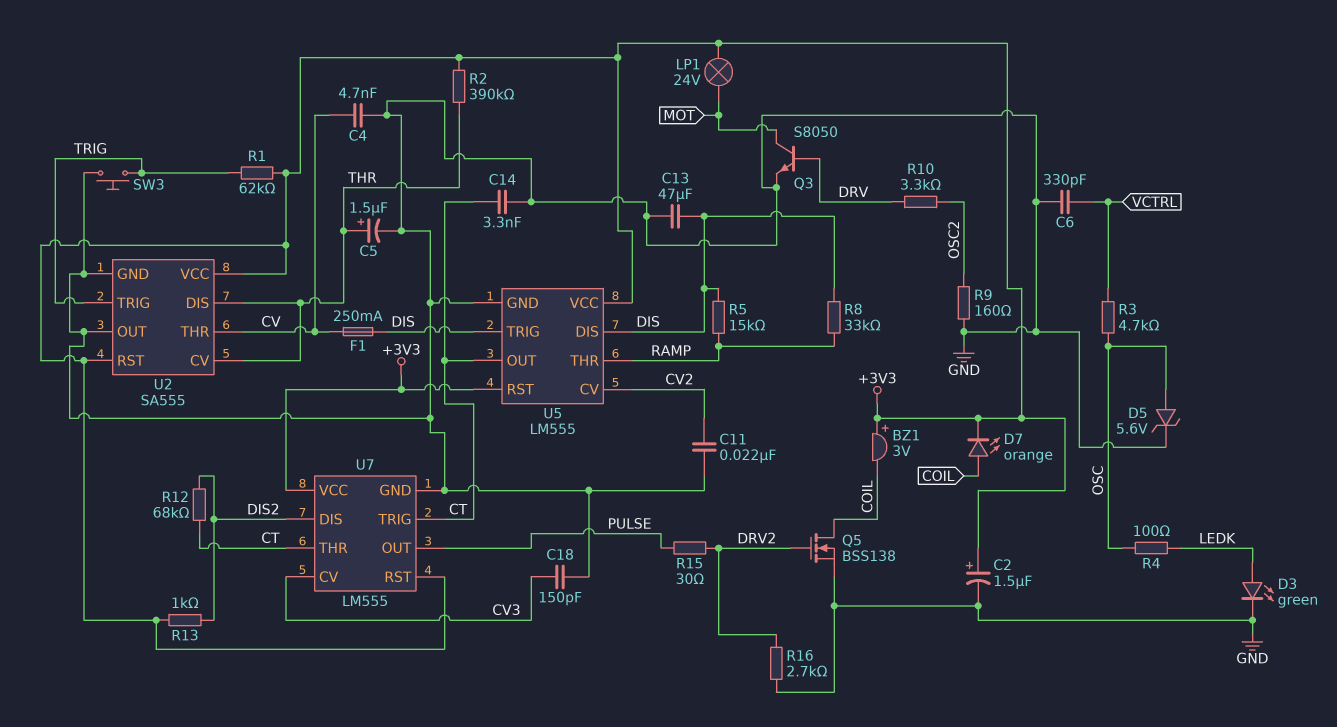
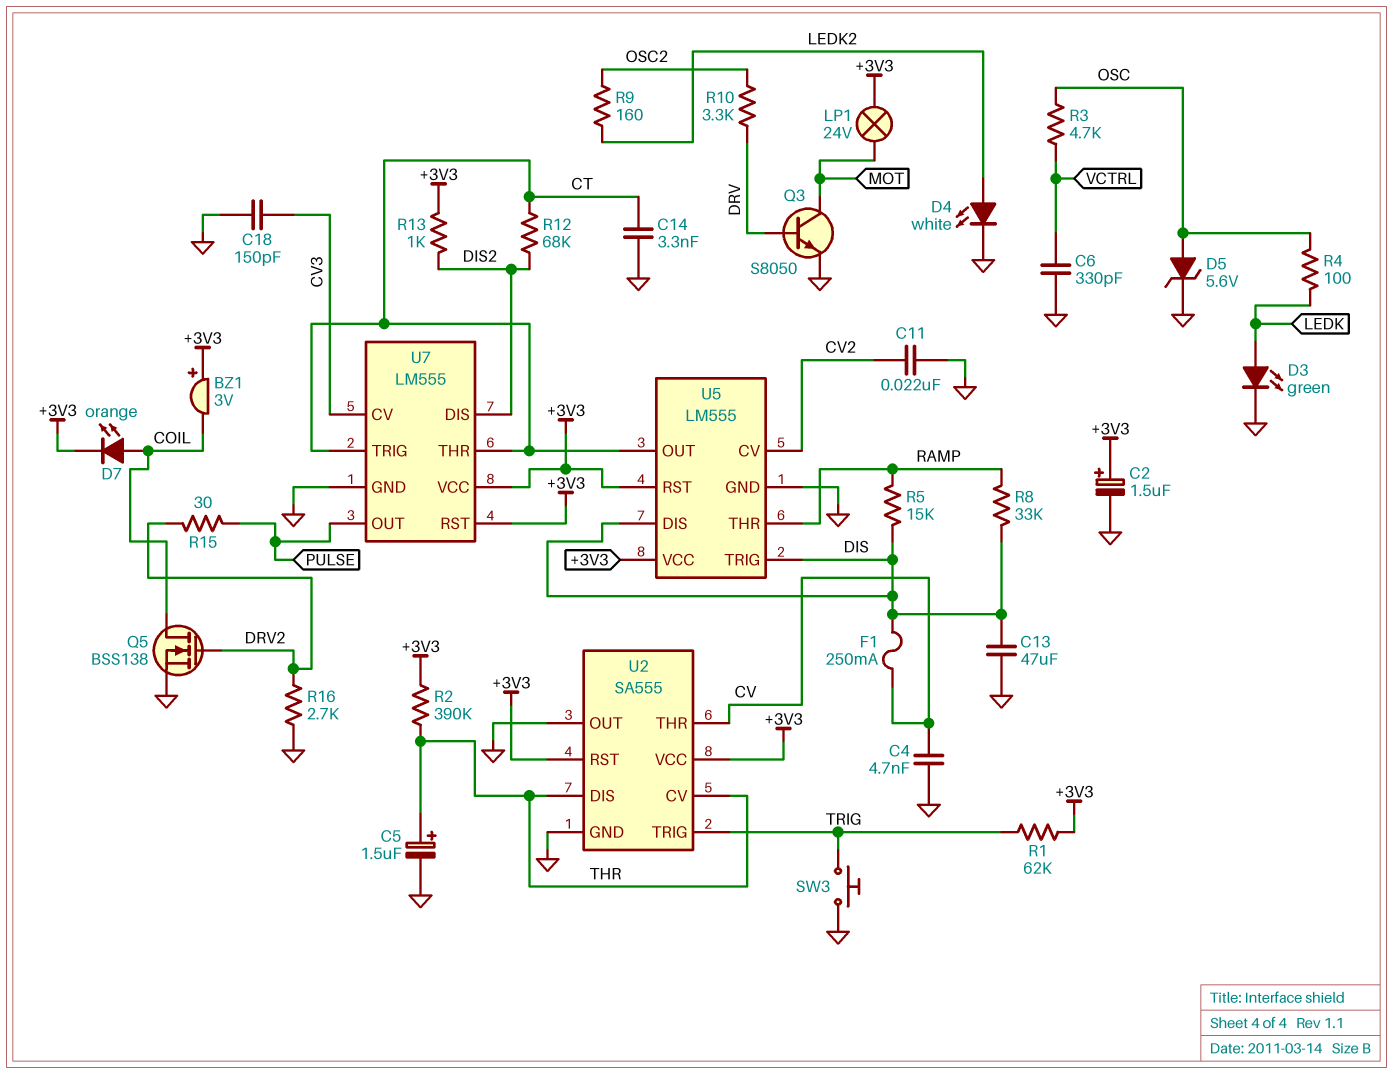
D4: none -> LED white (A LEDK2, K GND)
R9: 160 (GND, OSC2) -> 160 (LEDK2, OSC2)

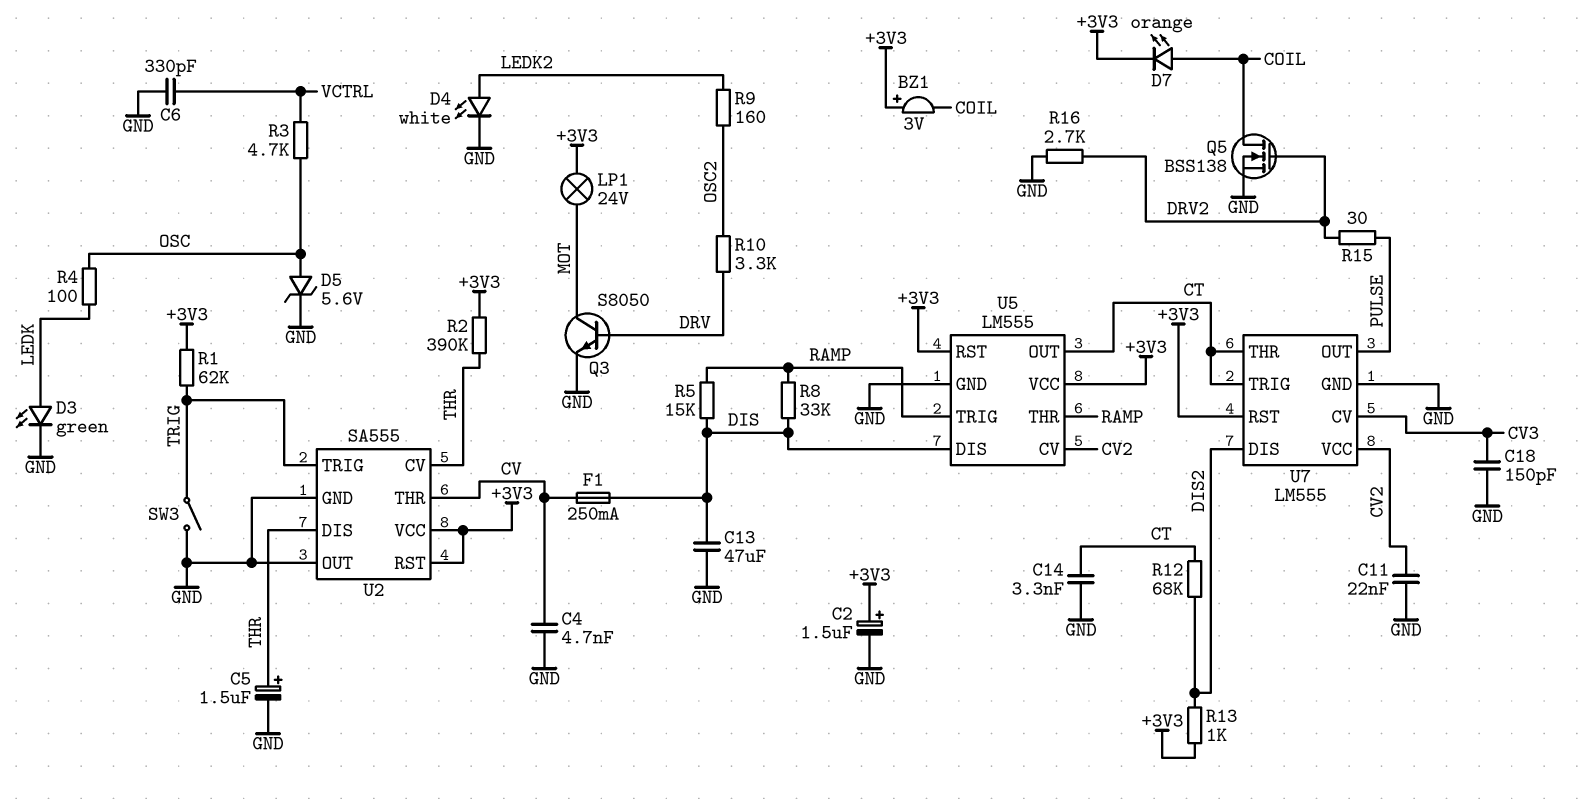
SW3: button (GND, TRIG) -> switch (GND, TRIG)
U5 pin TRIG: DIS -> RAMP
U7 pin VCC: +3V3 -> CV2

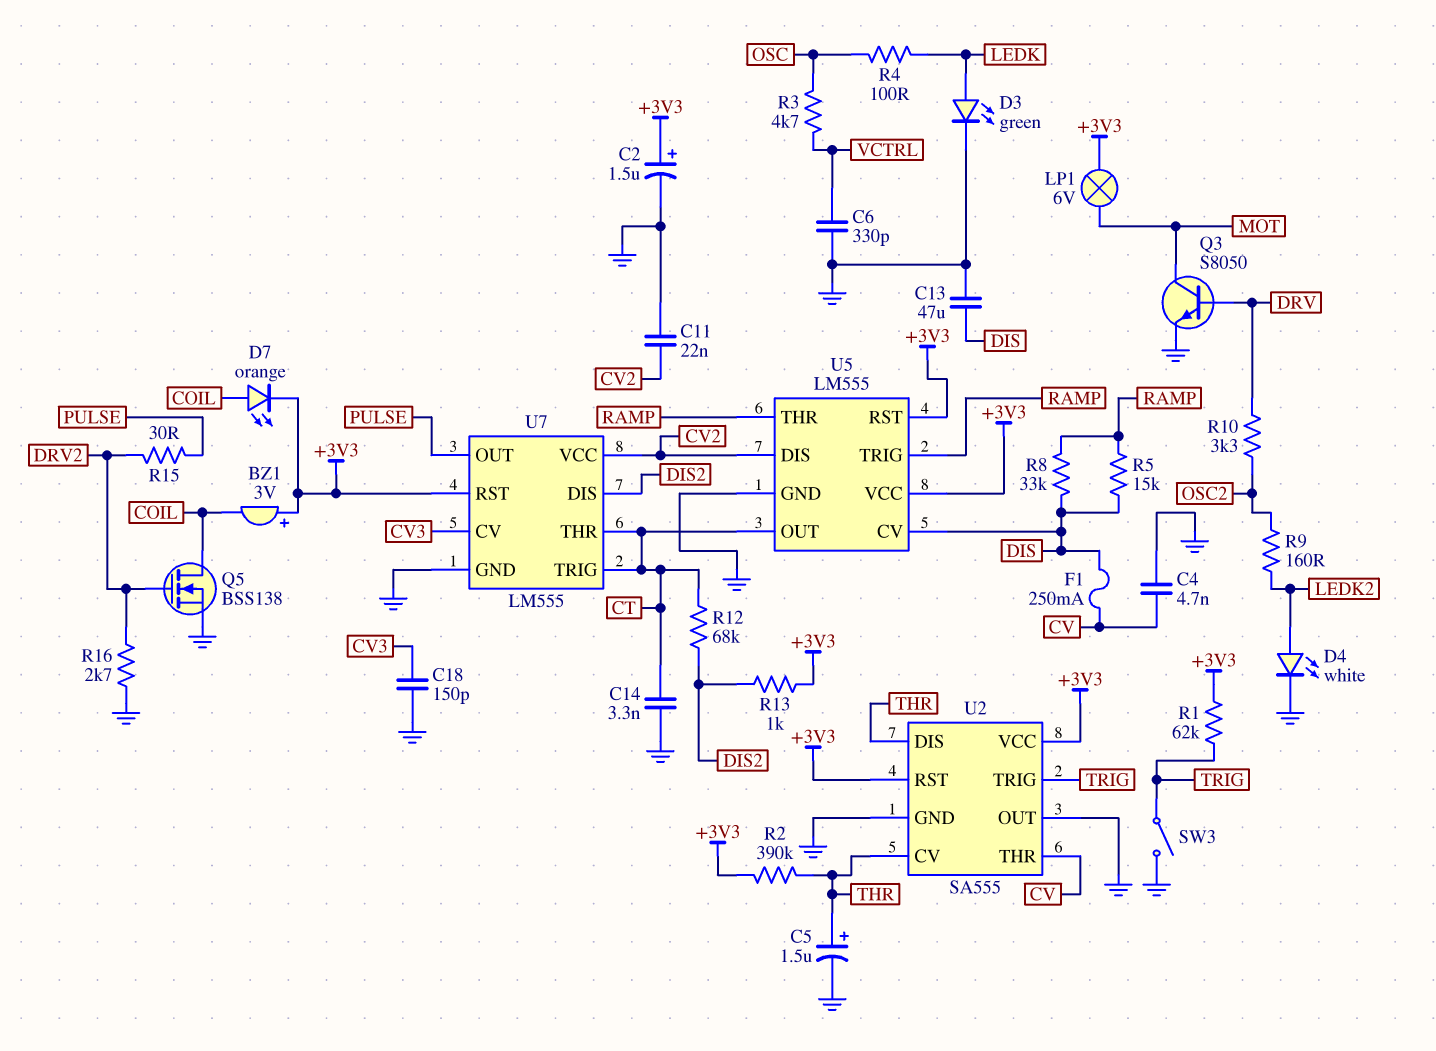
D5: zener 5.6V (A OSC, K GND) -> none
LP1: lamp 24V (+3V3, MOT) -> lamp 6V (+3V3, MOT)
U5 pin CV: CV2 -> DIS
U5 pin DIS: DIS -> CV2

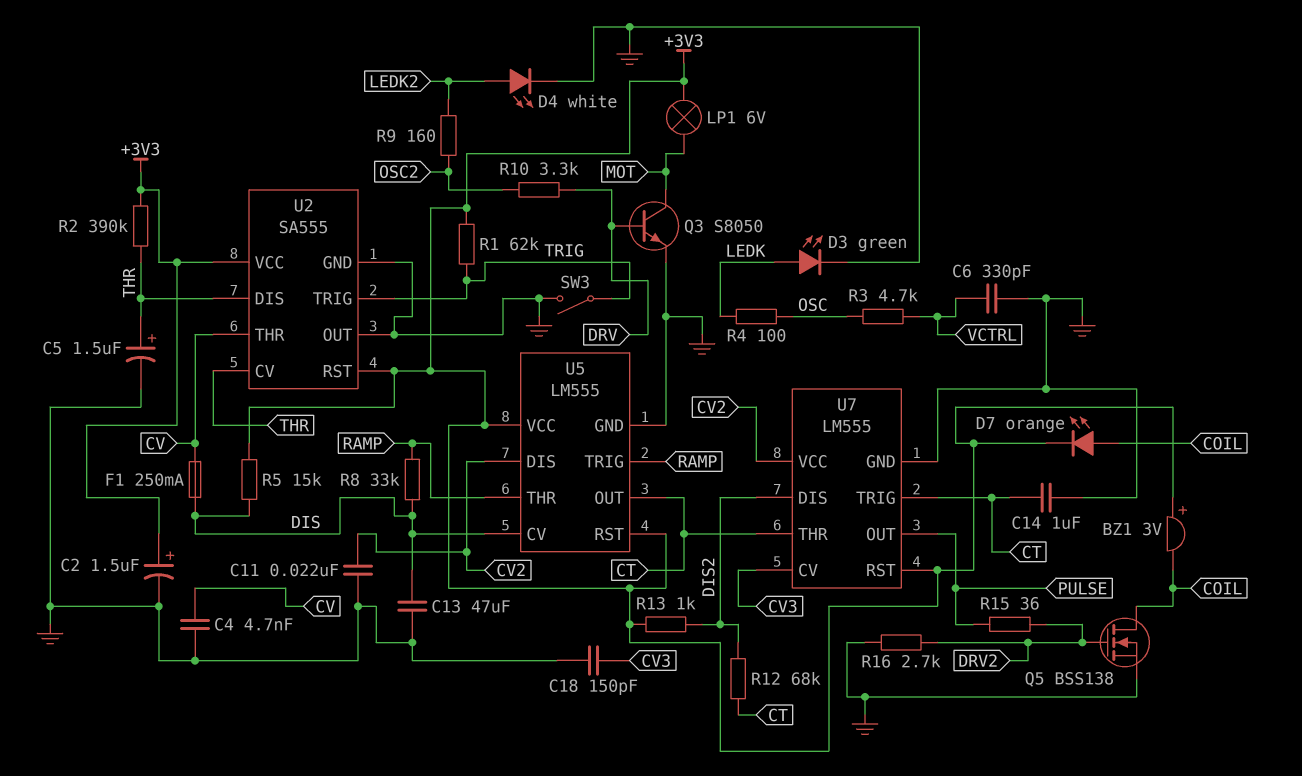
C14: 3.3nF (CT, GND) -> 1uF (CT, GND)
R5: 15k (DIS, RAMP) -> 15k (+3V3, DIS)
R15: 30 (DRV2, PULSE) -> 36 (DRV2, PULSE)

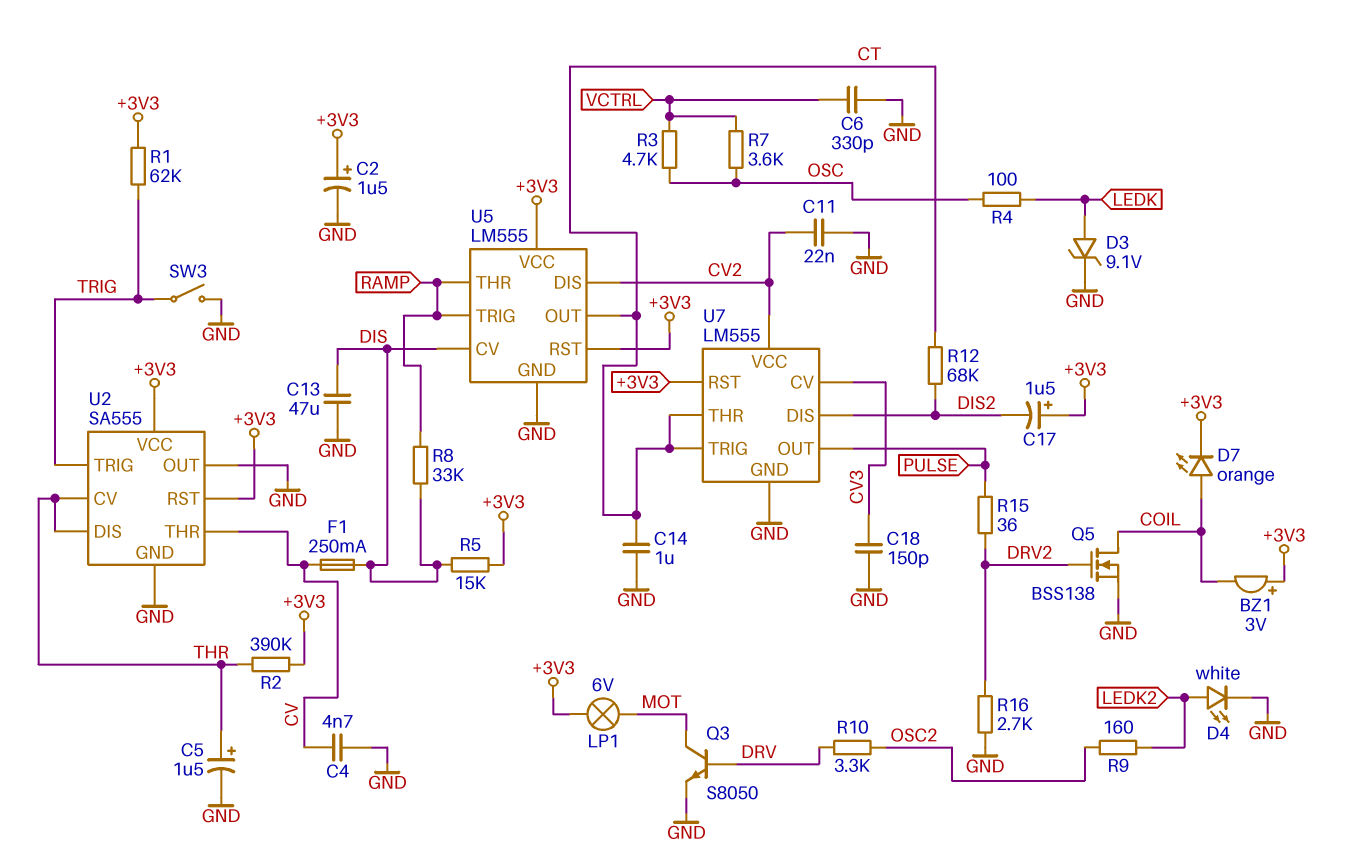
C17: none -> 1.5uF (plus +3V3, minus DIS2)
D3: LED green (A LEDK, K GND) -> zener 9.1V (A LEDK, K GND)
R7: none -> 3.6k (OSC, VCTRL)
R13: 1k (+3V3, DIS2) -> none

